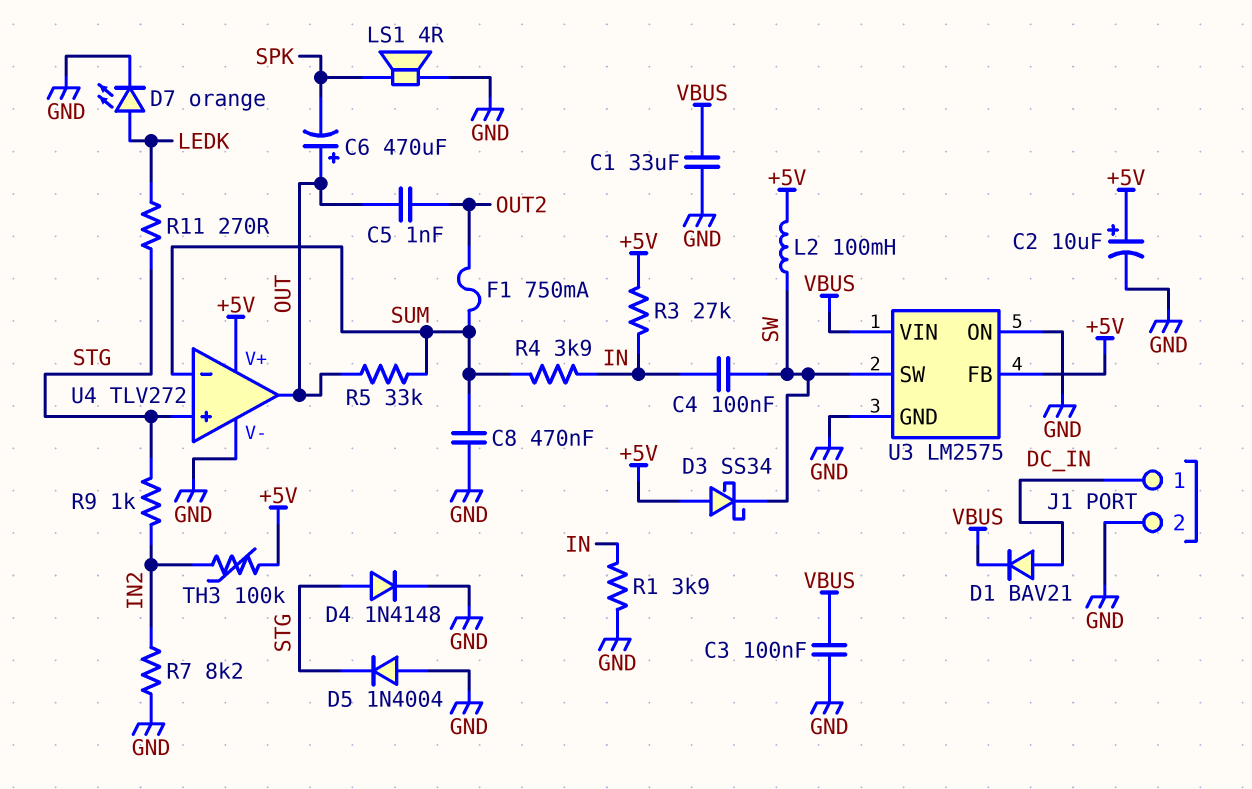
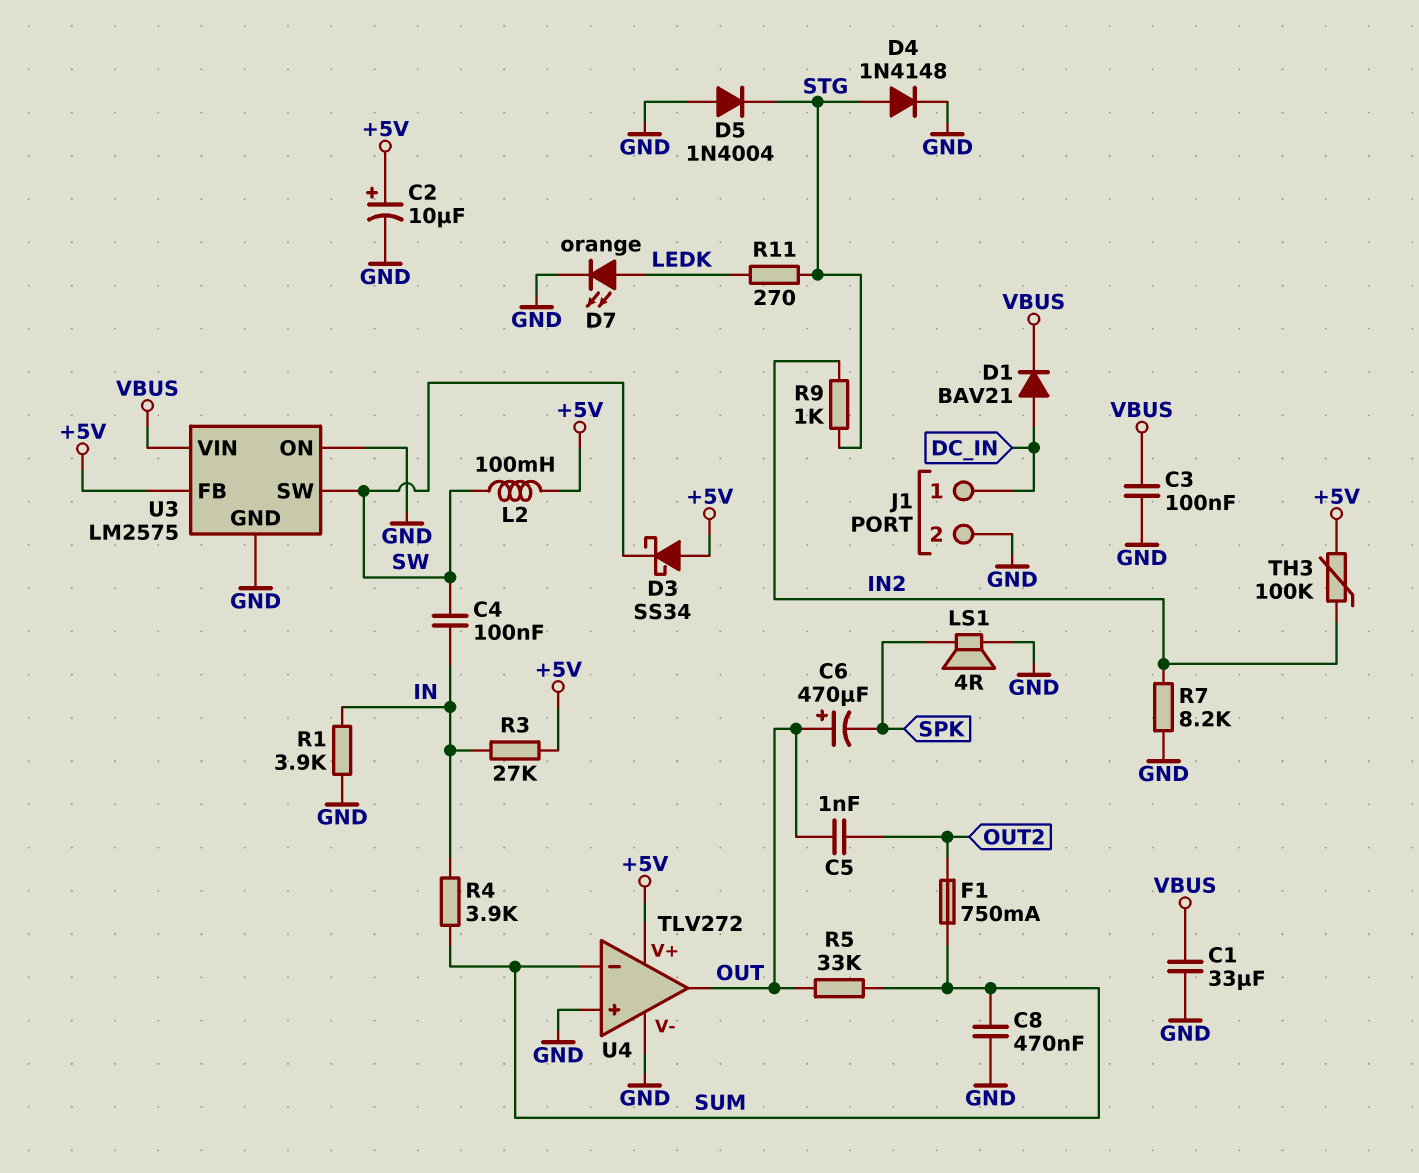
U4 pin in+: STG -> GND

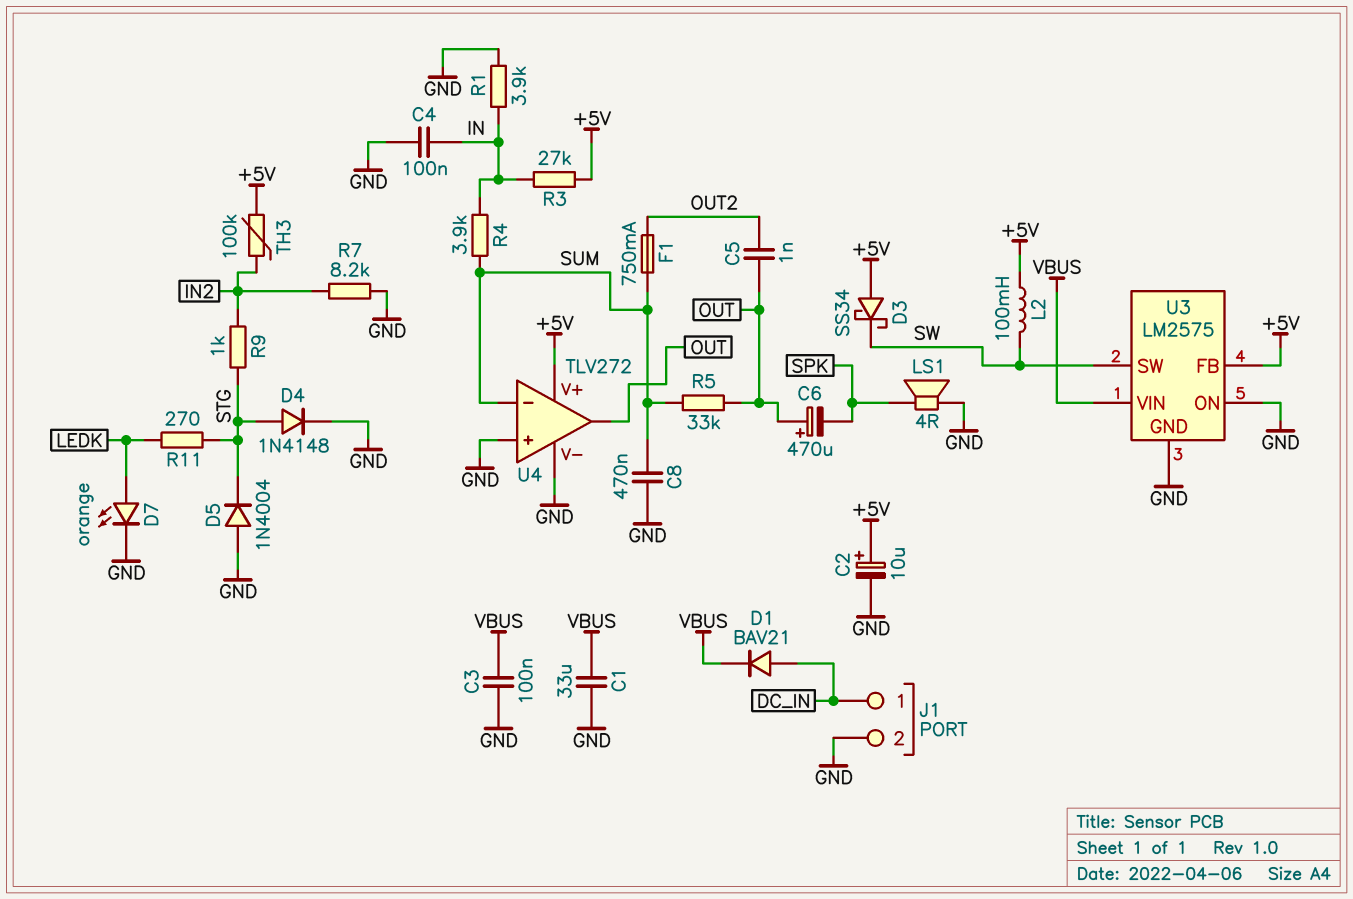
C4: 100nF (IN, SW) -> 100nF (GND, IN)

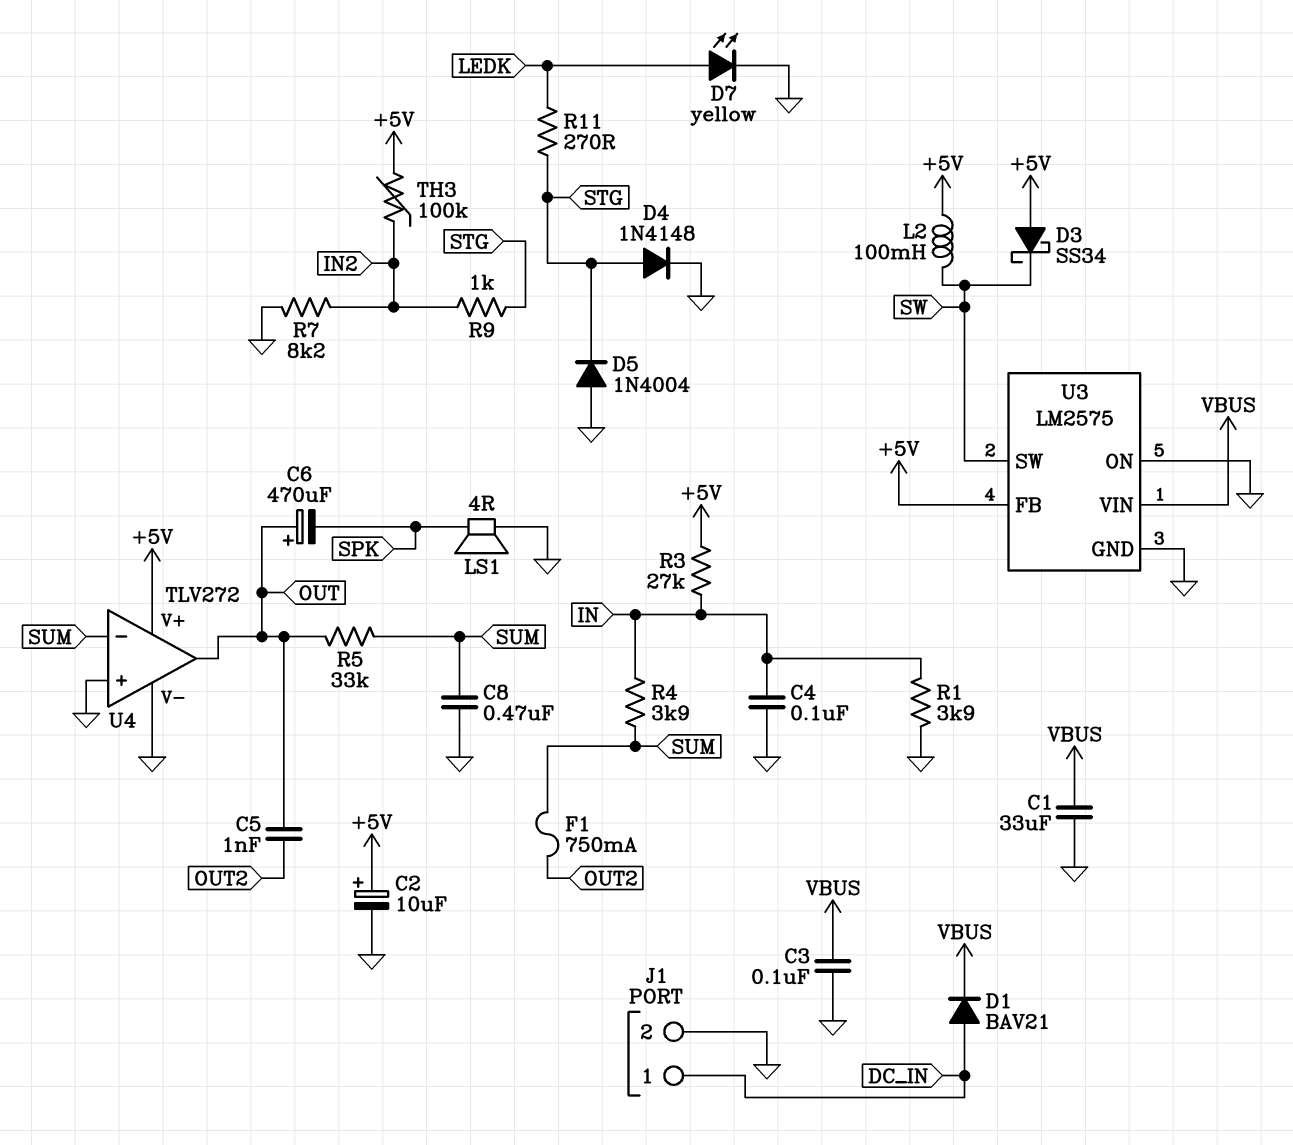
D7: LED orange (A LEDK, K GND) -> LED yellow (A LEDK, K GND)

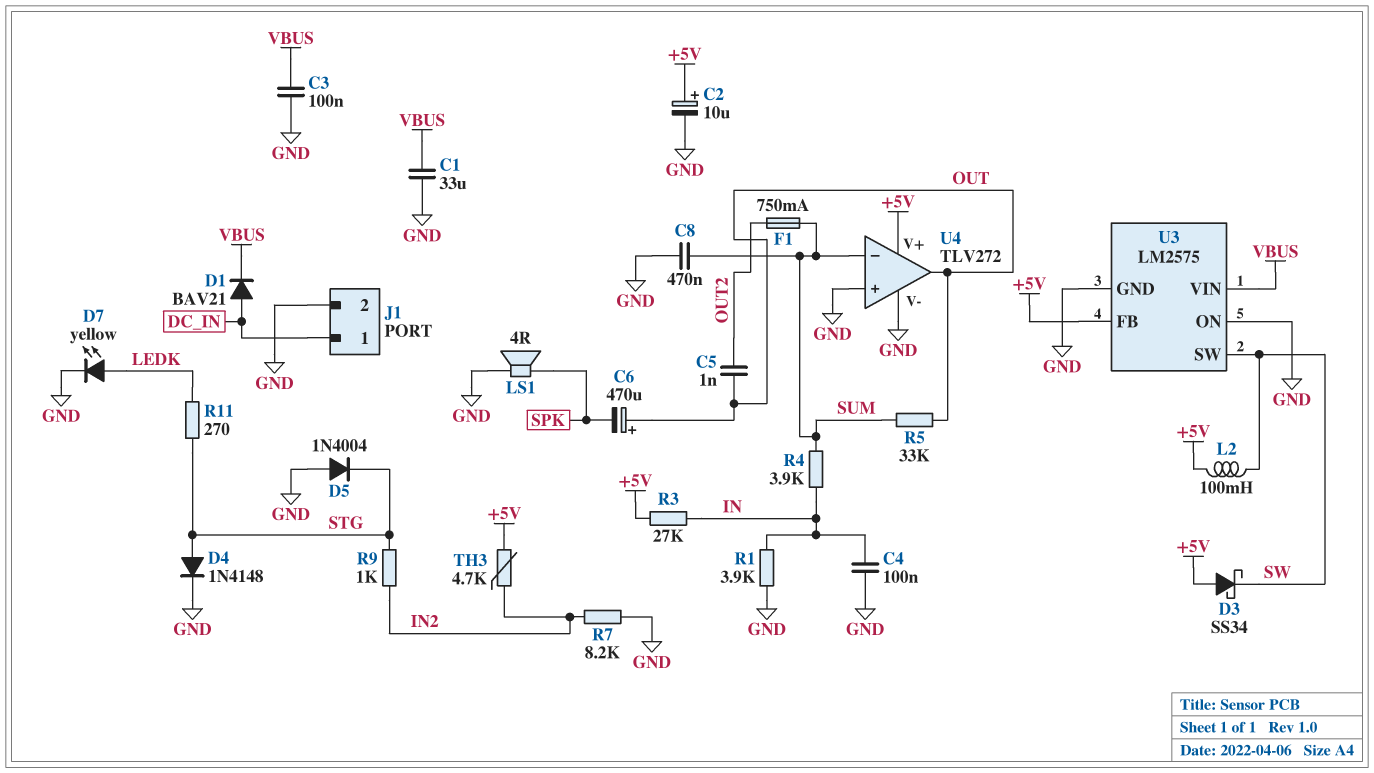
TH3: 100k (+5V, IN2) -> 4.7k (+5V, IN2)

